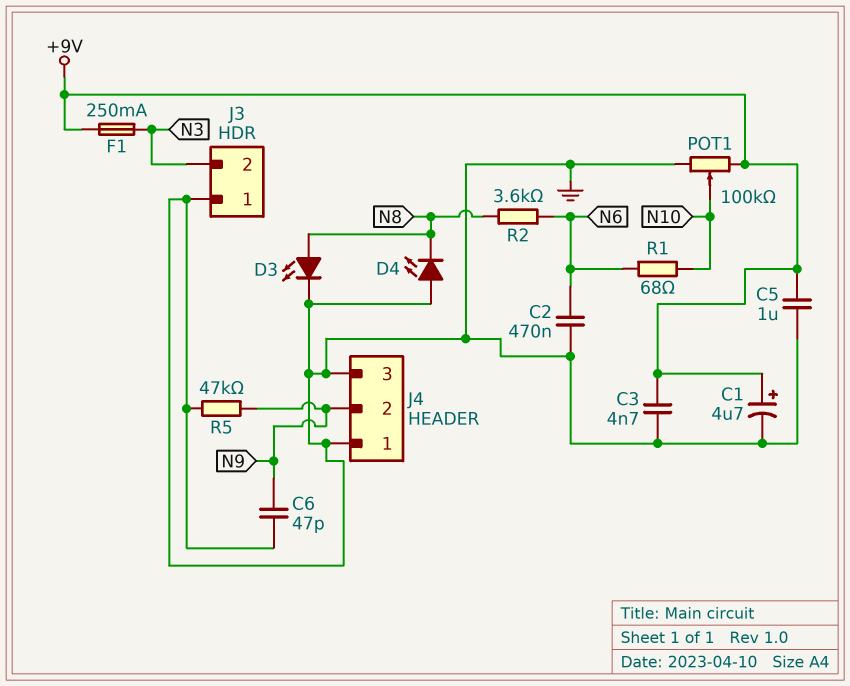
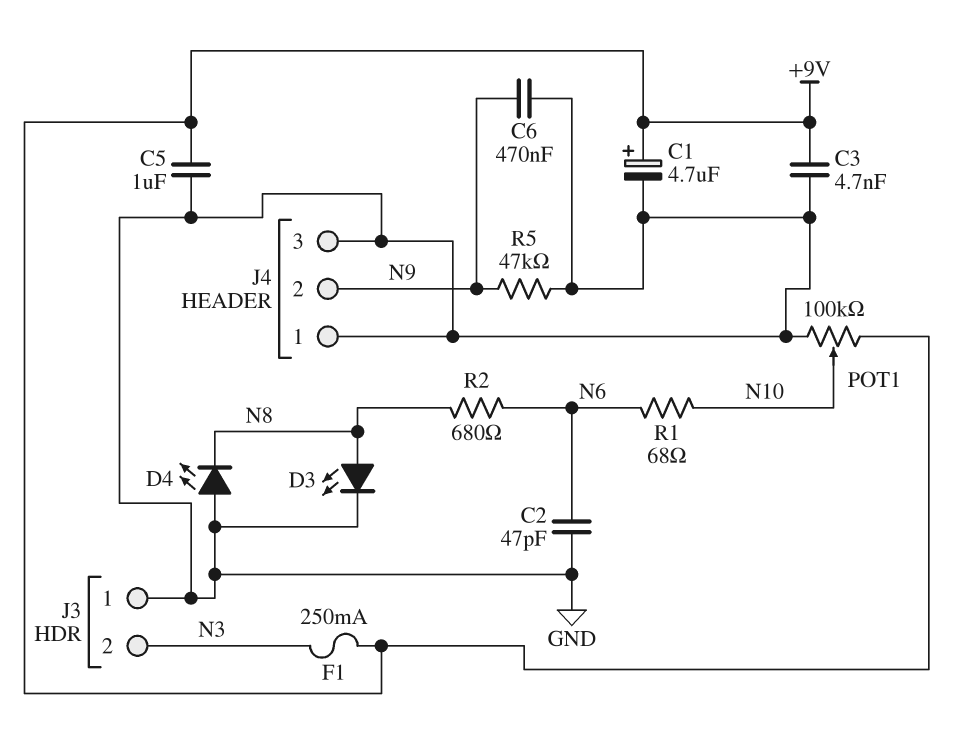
C2: 470nF (GND, N6) -> 47pF (GND, N6)
C6: 47pF (GND, N9) -> 470nF (GND, N9)
R2: 3.6k (N6, N8) -> 680 (N6, N8)

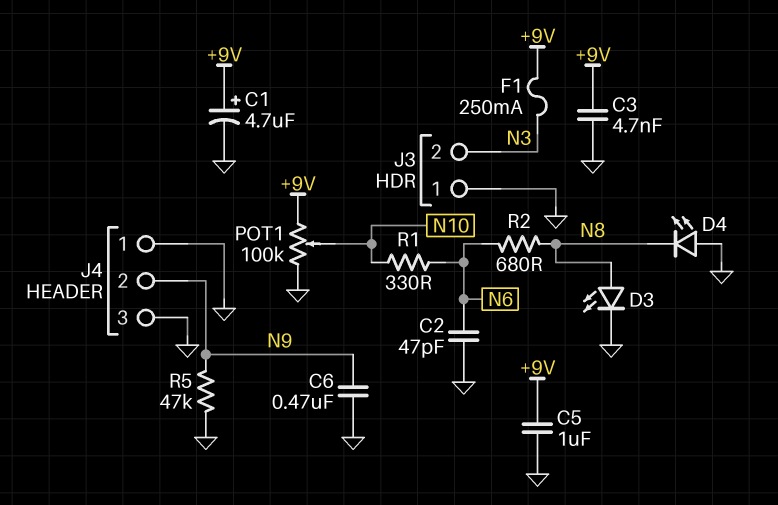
R1: 68 (N6, N10) -> 330 (N6, N10)

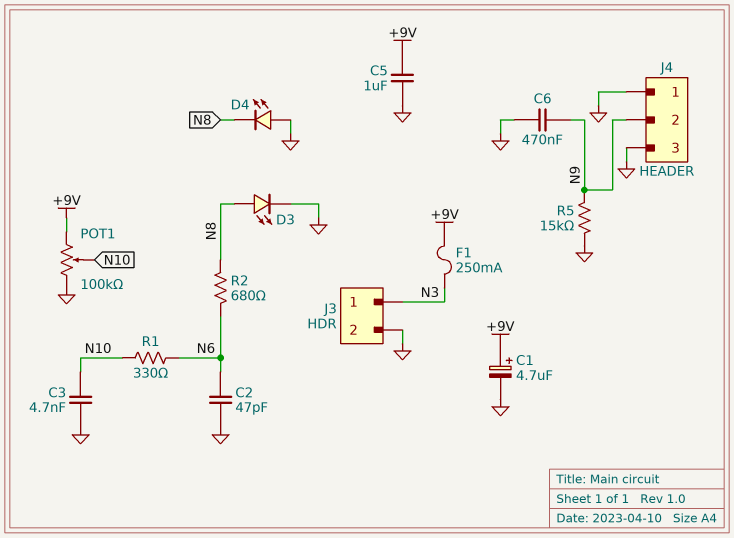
C3: 4.7nF (+9V, GND) -> 4.7nF (GND, N10)
J3 pin 1: GND -> N3
J3 pin 2: N3 -> GND
R5: 47k (GND, N9) -> 15k (GND, N9)

